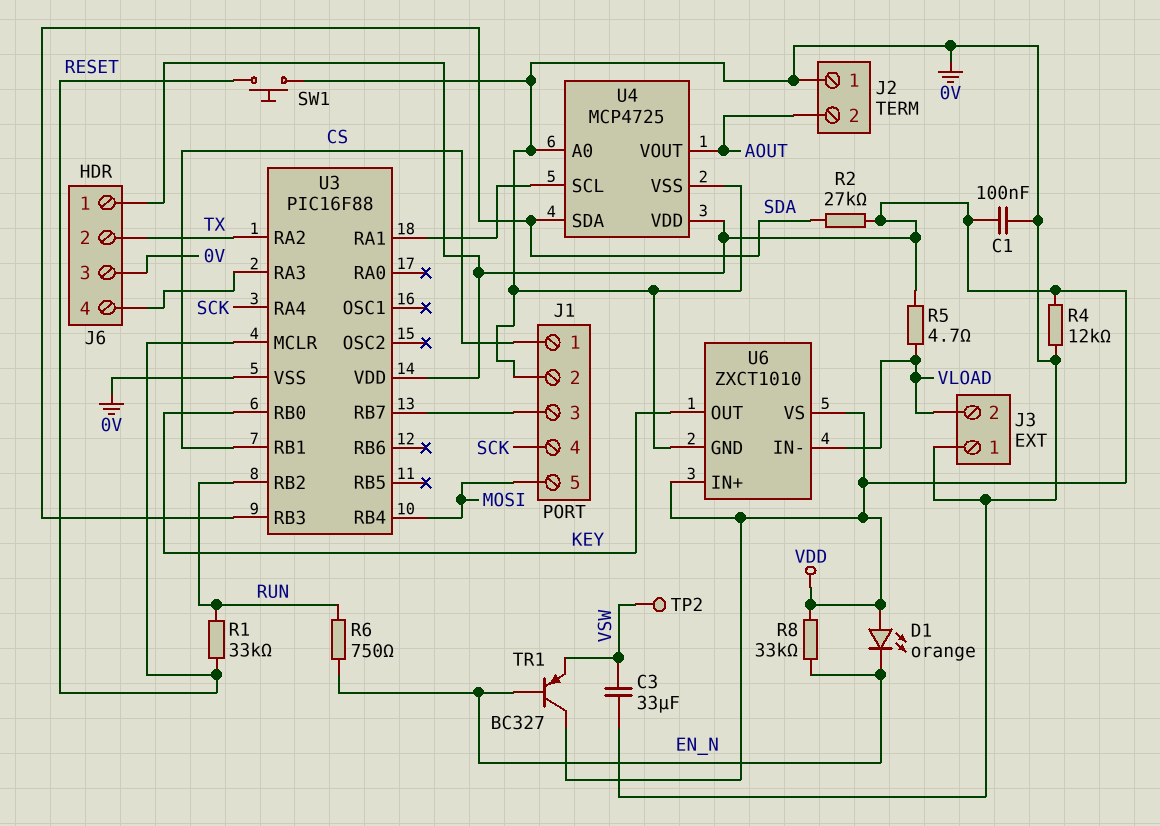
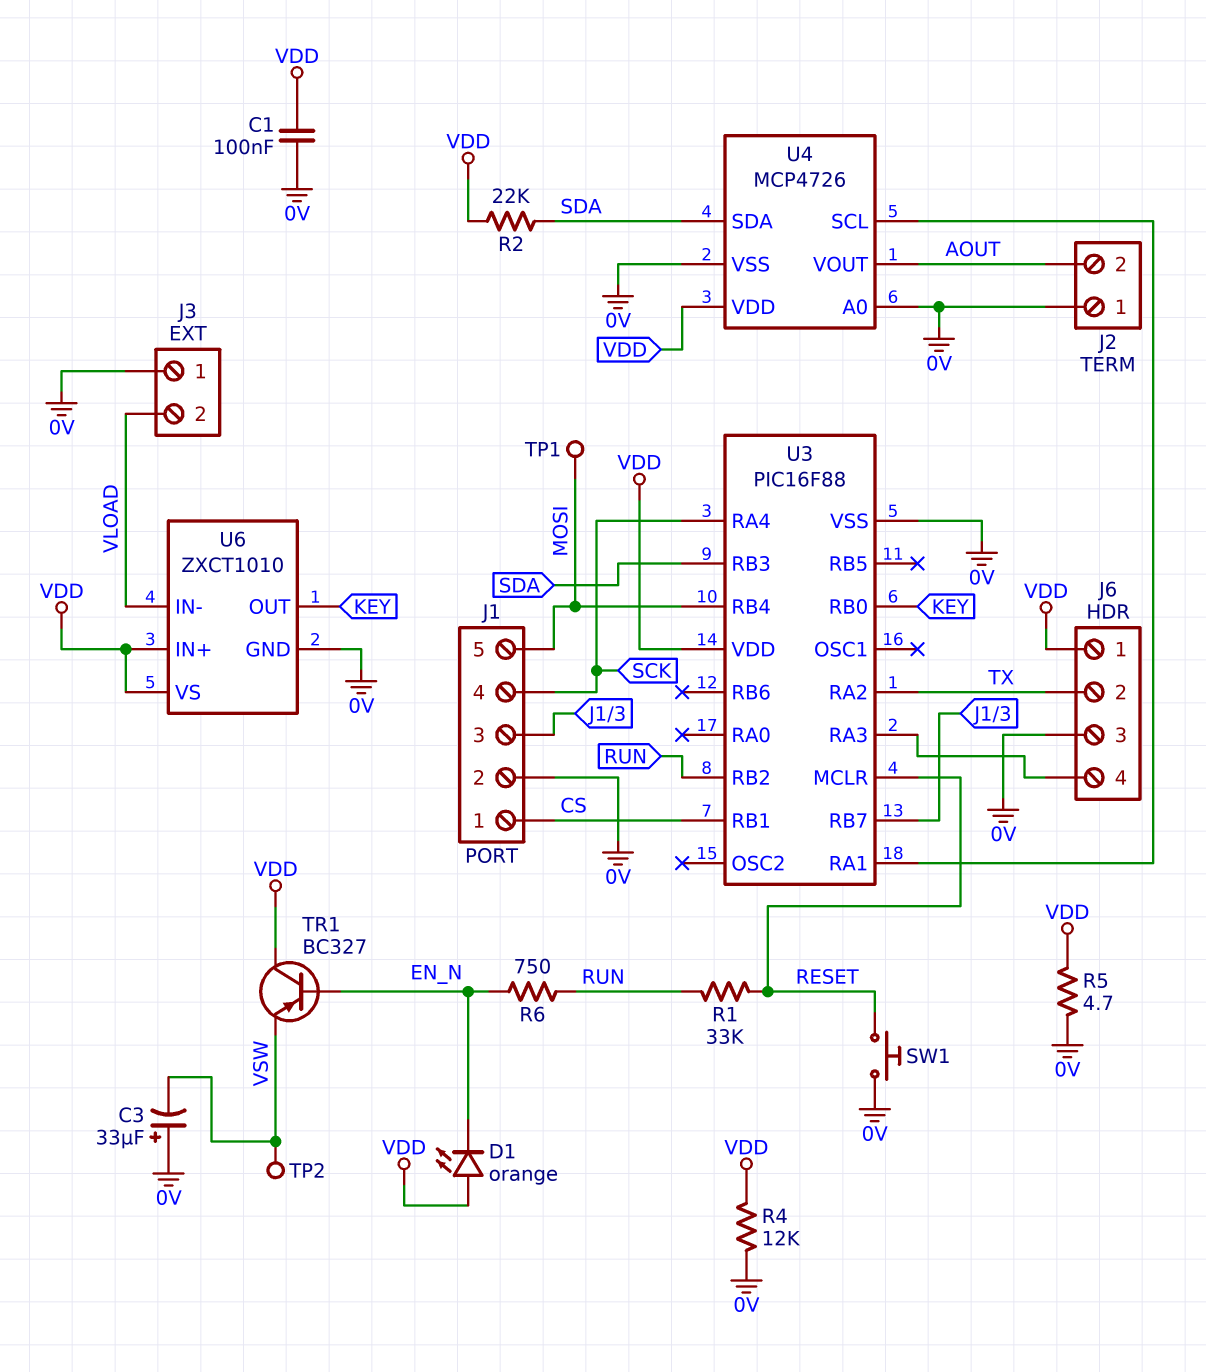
C3: 33uF (0V, VSW) -> 33uF (plus 0V, minus VSW)
R2: 27k (SDA, VDD) -> 22k (SDA, VDD)
R5: 4.7 (VDD, VLOAD) -> 4.7 (0V, VDD)
R8: 33k (EN_N, VDD) -> none
TP1: none -> test point (MOSI)
U4: MCP4725 -> MCP4726

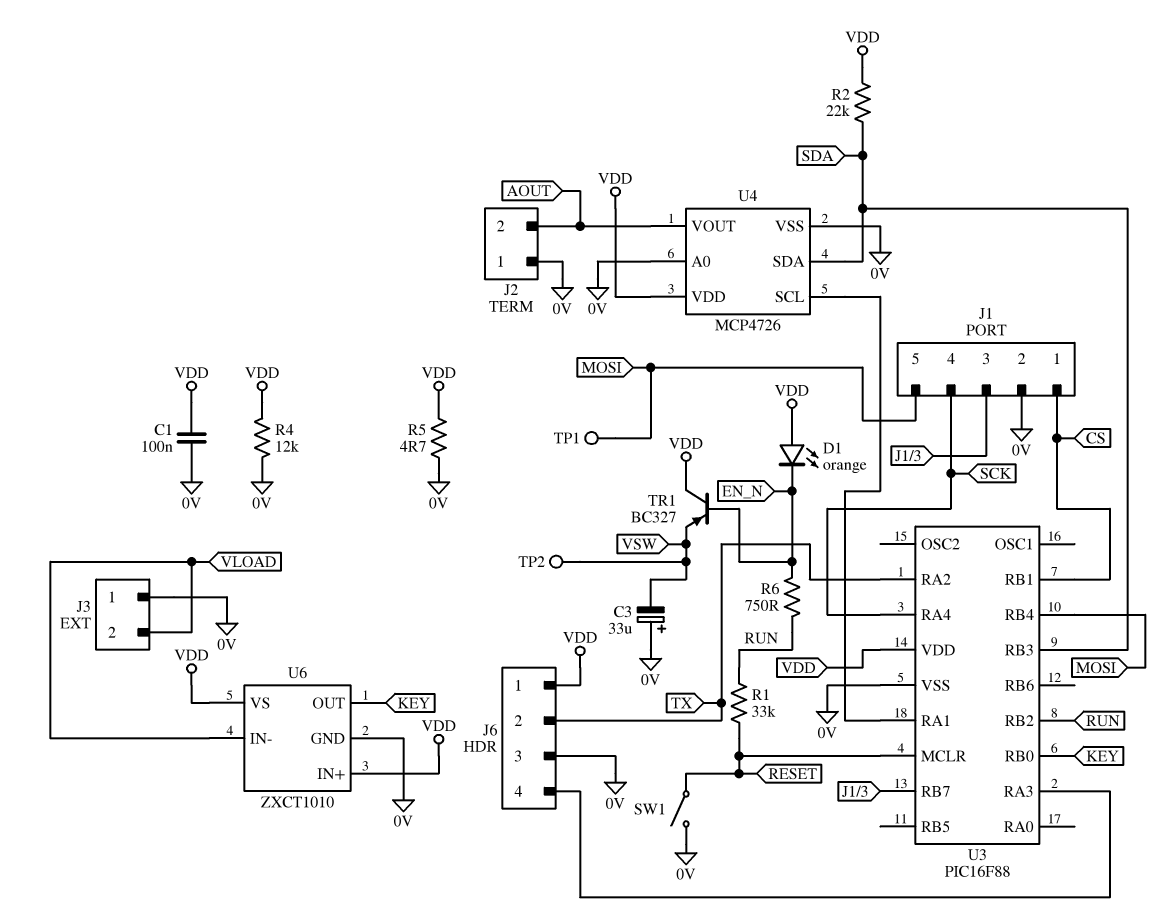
SW1: button (0V, RESET) -> switch (0V, RESET)

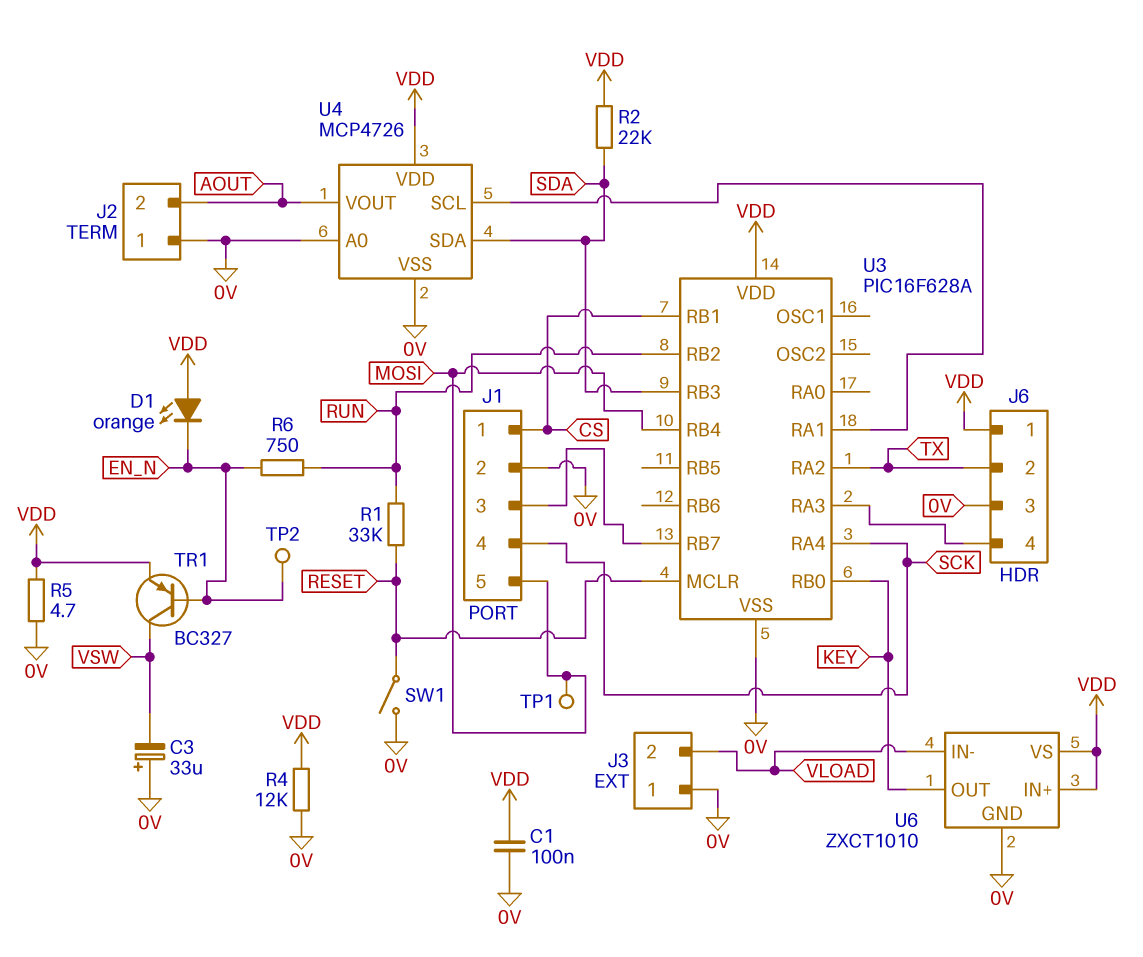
TP2: test point (VSW) -> test point (EN_N)
TR1: PNP BC327 (B EN_N, C VDD, E VSW) -> PNP BC327 (B EN_N, C VSW, E VDD)
U3: PIC16F88 -> PIC16F628A

